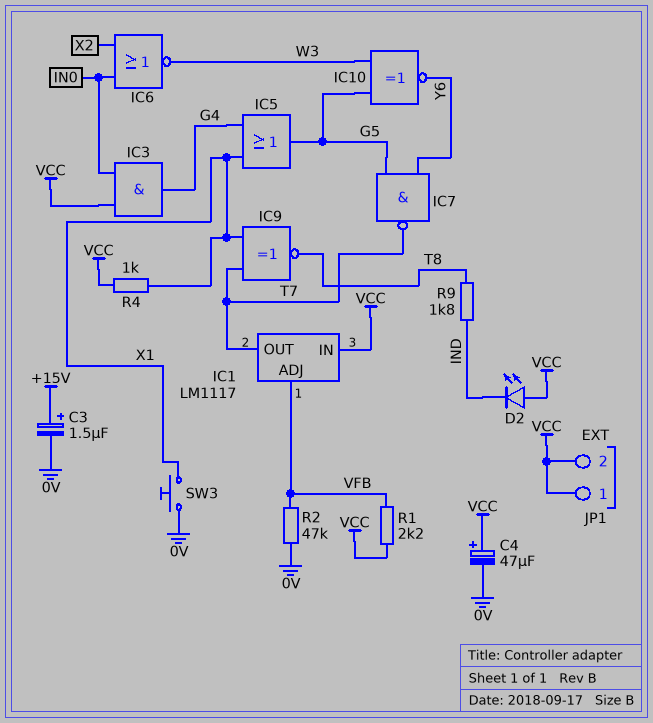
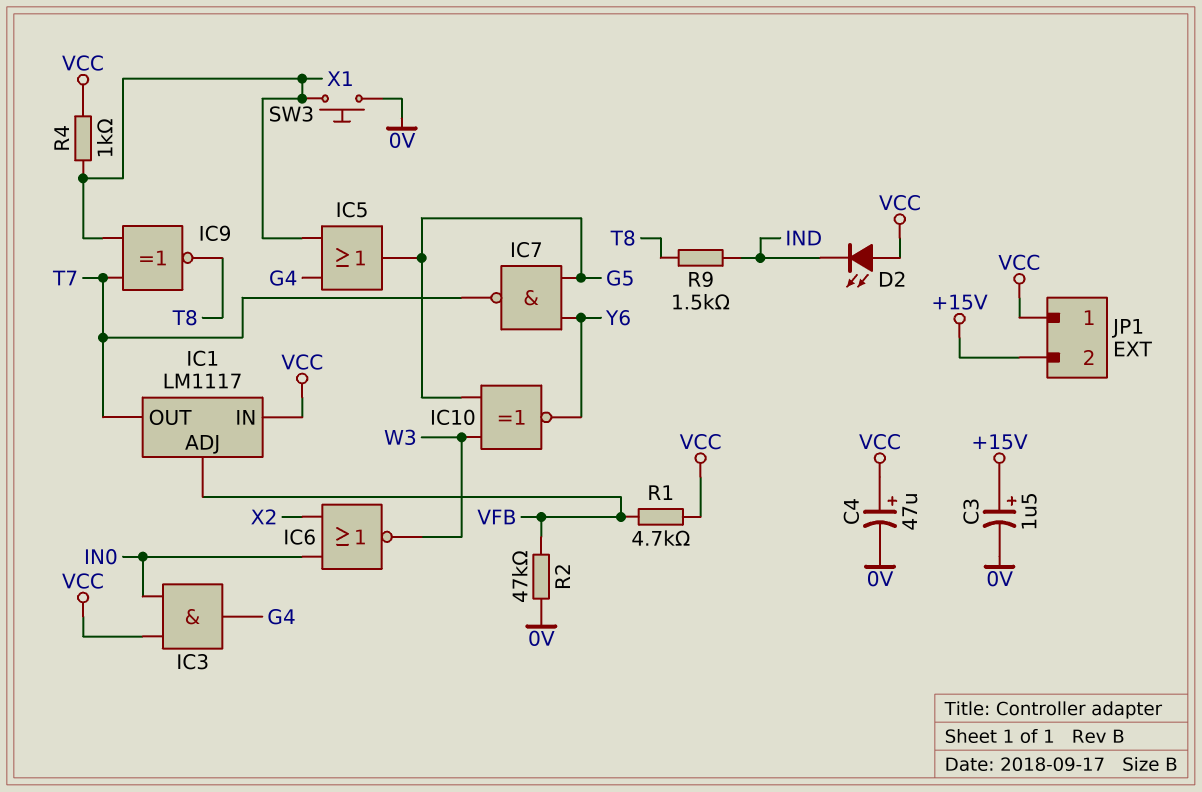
JP1 pin 2: VCC -> +15V
R1: 2.2k (VCC, VFB) -> 4.7k (VCC, VFB)
R9: 1.8k (IND, T8) -> 1.5k (IND, T8)

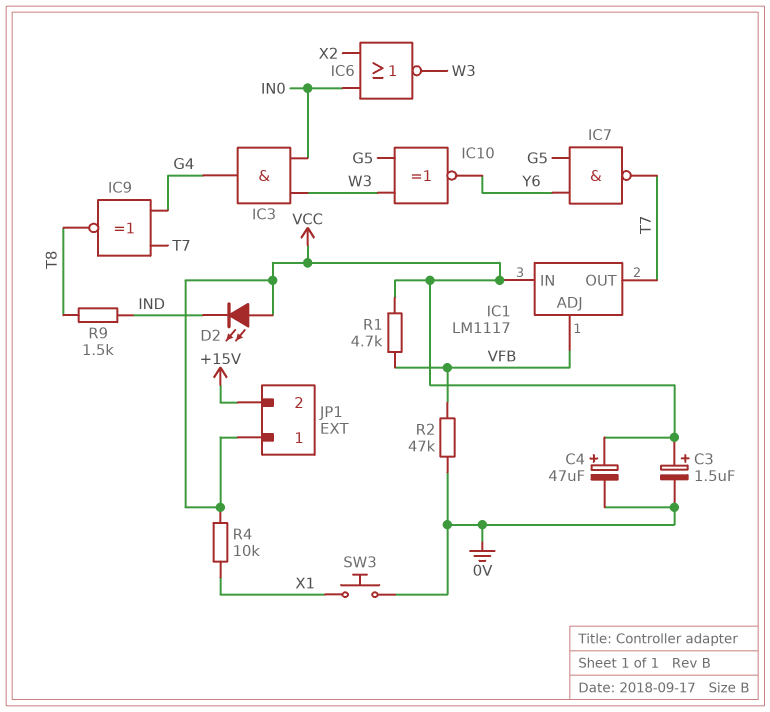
C3: 1.5uF (plus +15V, minus 0V) -> 1.5uF (plus VCC, minus 0V)
IC3: AND (in IN0, in VCC, out G4) -> AND (in IN0, in W3, out G4)
IC5: OR (in G4, in X1, out G5) -> none
IC9: XNOR (in T7, in X1, out T8) -> XNOR (in G4, in T7, out T8)
R4: 1k (VCC, X1) -> 10k (VCC, X1)

